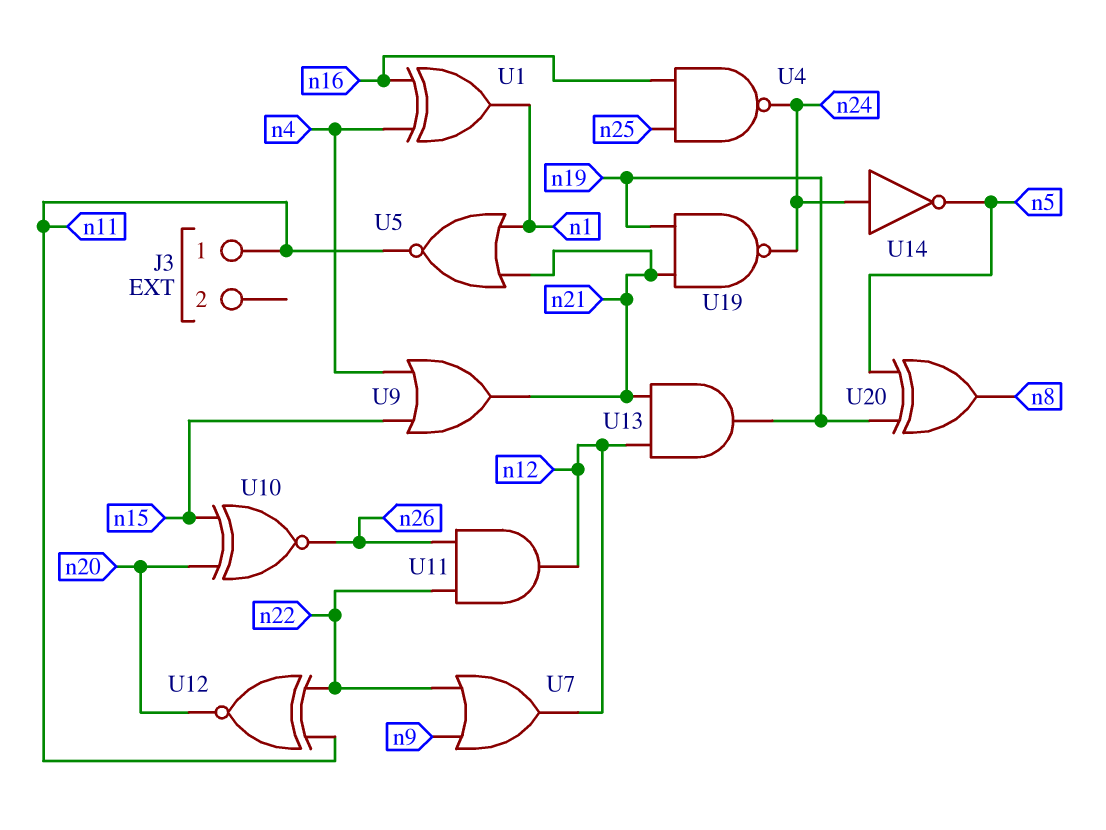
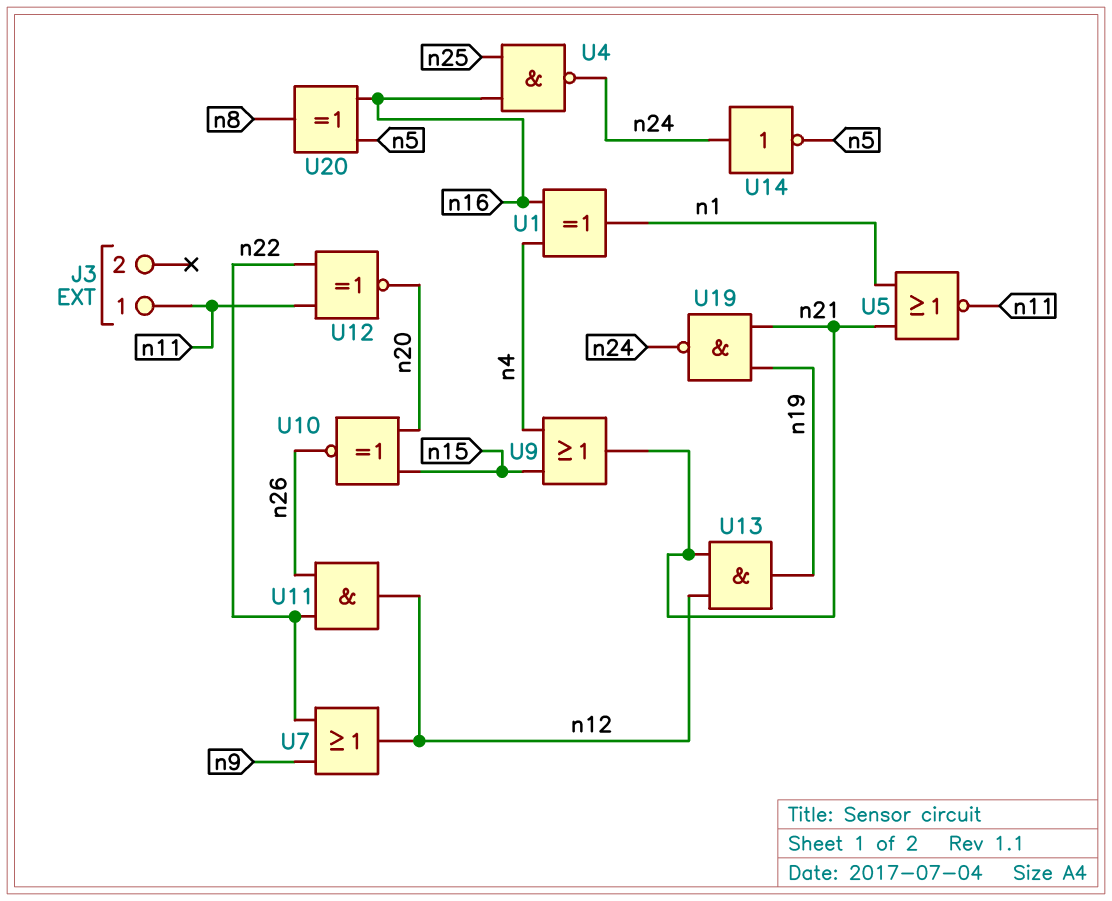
U20: XOR (in n5, in n19, out n8) -> XOR (in n5, in n16, out n8)

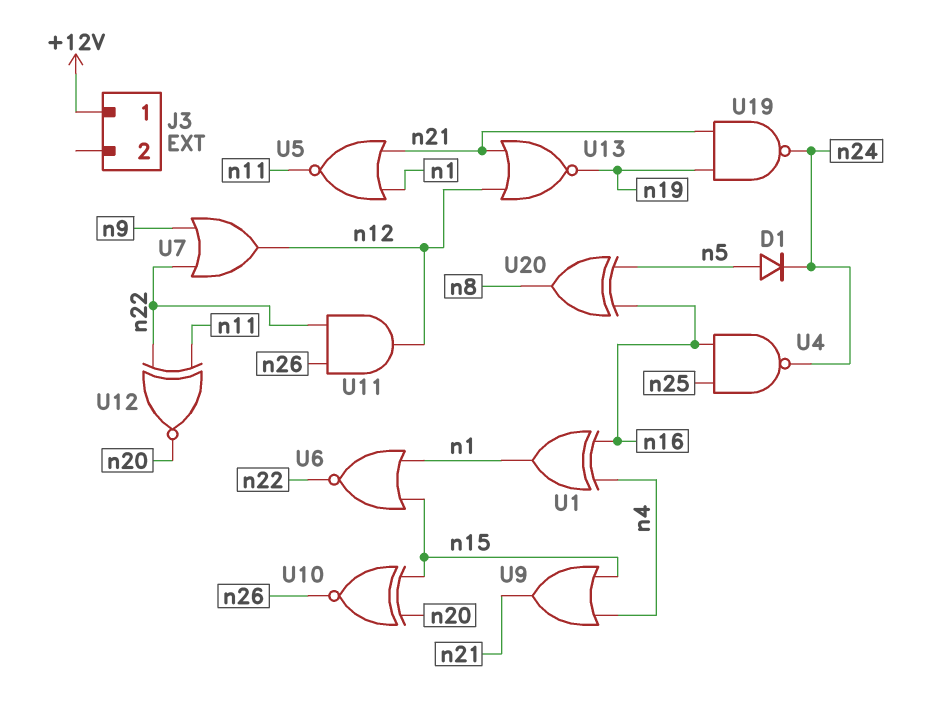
D1: none -> diode (A n5, K n24)
J3 pin 1: n11 -> +12V
U6: none -> NOR (in n1, in n15, out n22)
U13: AND (in n12, in n21, out n19) -> NOR (in n12, in n21, out n19)
U14: NOT (in n24, out n5) -> none

